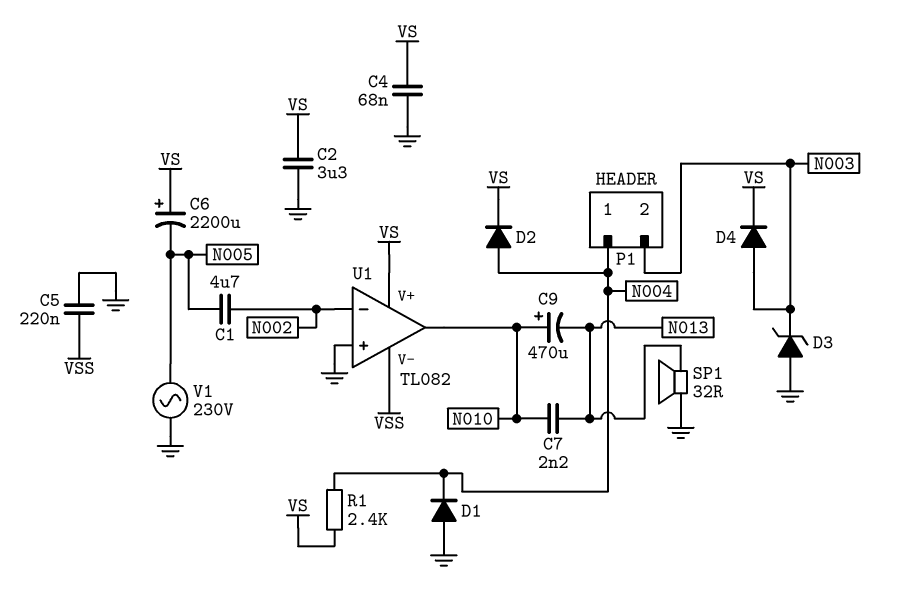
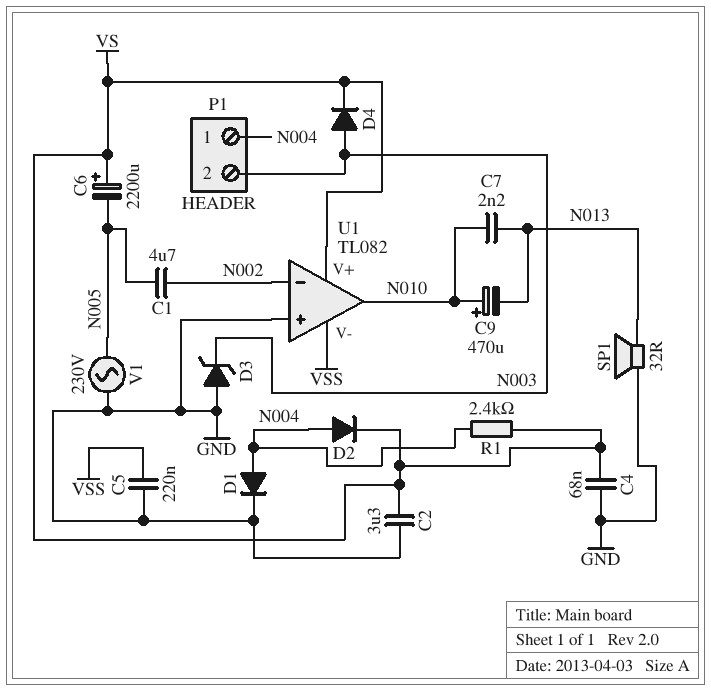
D1: diode (A GND, K N004) -> diode (A N004, K GND)

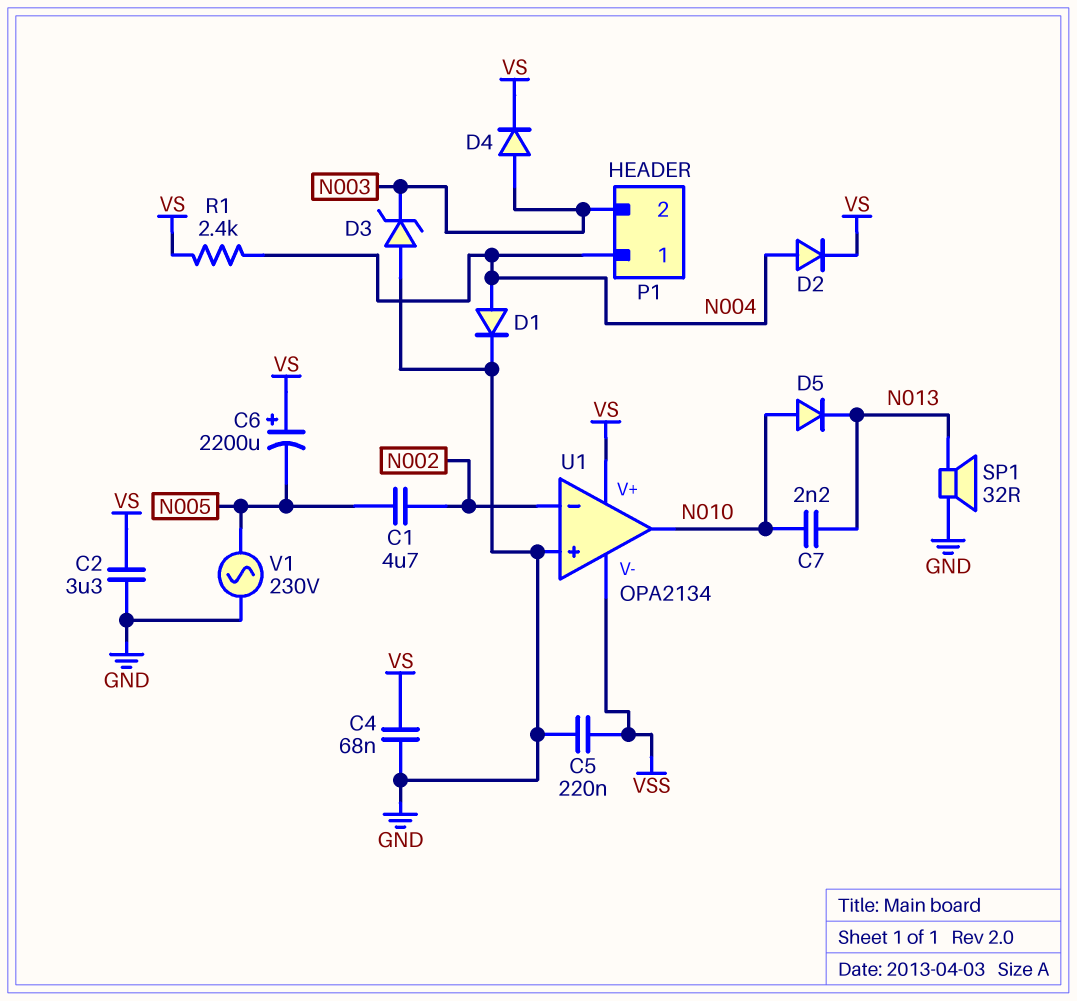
C9: 470uF (plus N010, minus N013) -> none
D5: none -> diode (A N010, K N013)
U1: TL082 -> OPA2134

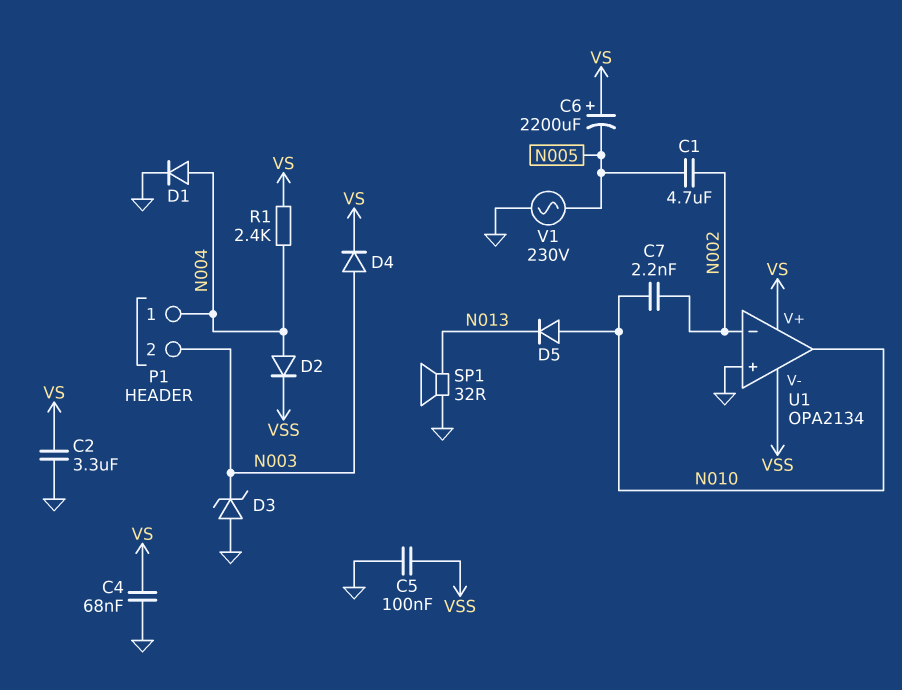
C5: 220nF (GND, VSS) -> 100nF (GND, VSS)
C7: 2.2nF (N010, N013) -> 2.2nF (N002, N010)
D2: diode (A N004, K VS) -> diode (A N004, K VSS)

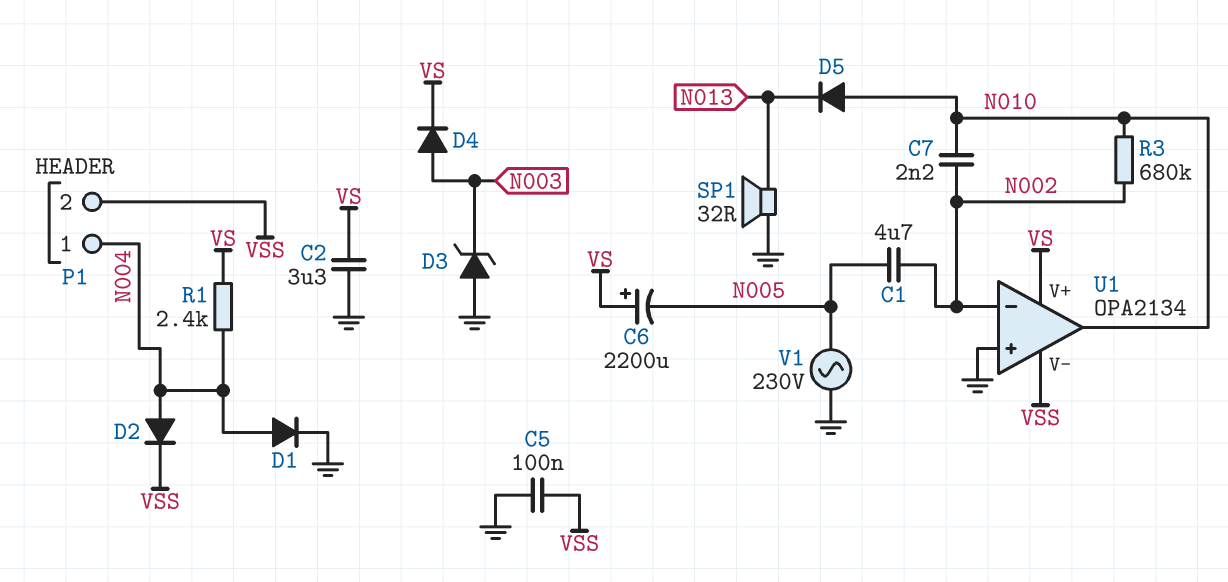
C4: 68nF (GND, VS) -> none
P1 pin 2: N003 -> VSS
R3: none -> 680k (N002, N010)

